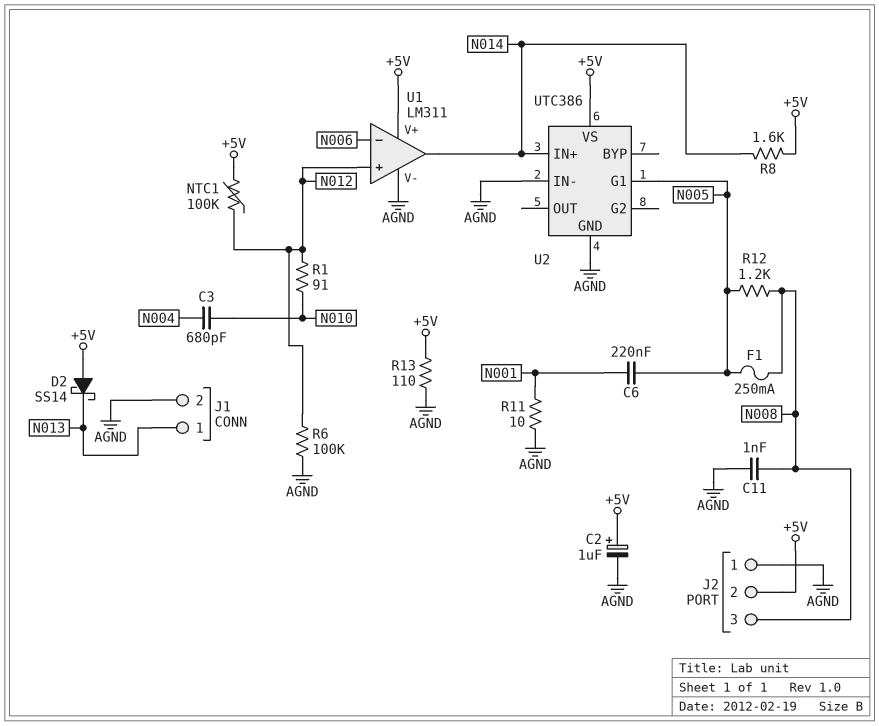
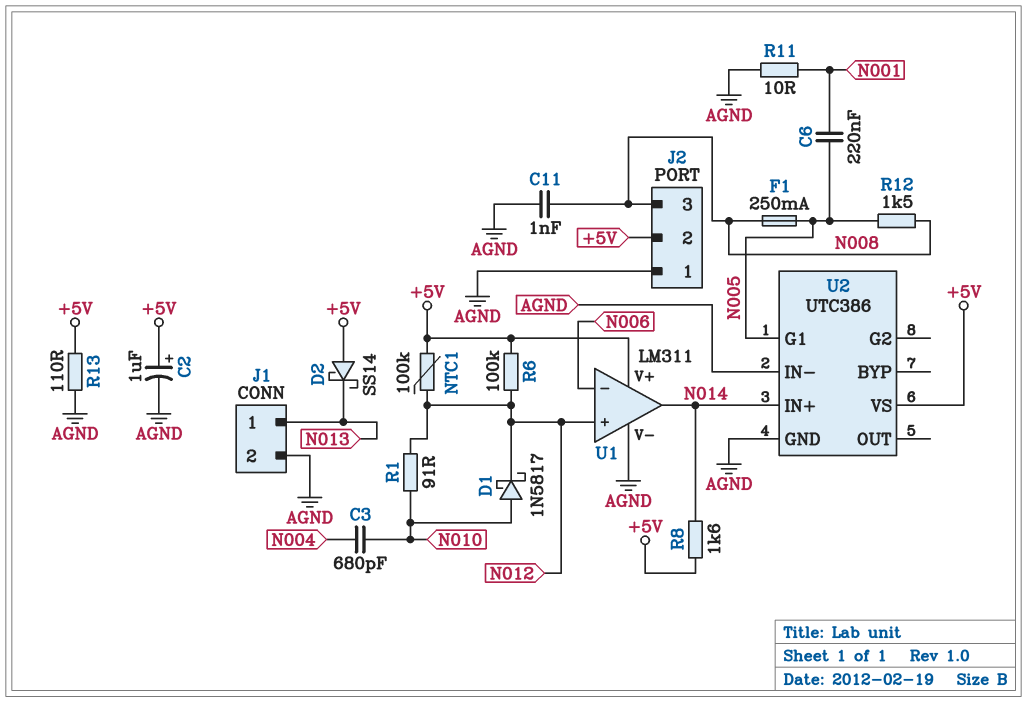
D1: none -> schottky 1N5817 (A N010, K N012)
R6: 100k (AGND, N012) -> 100k (+5V, N012)
R12: 1.2k (N005, N008) -> 1.5k (N005, N008)

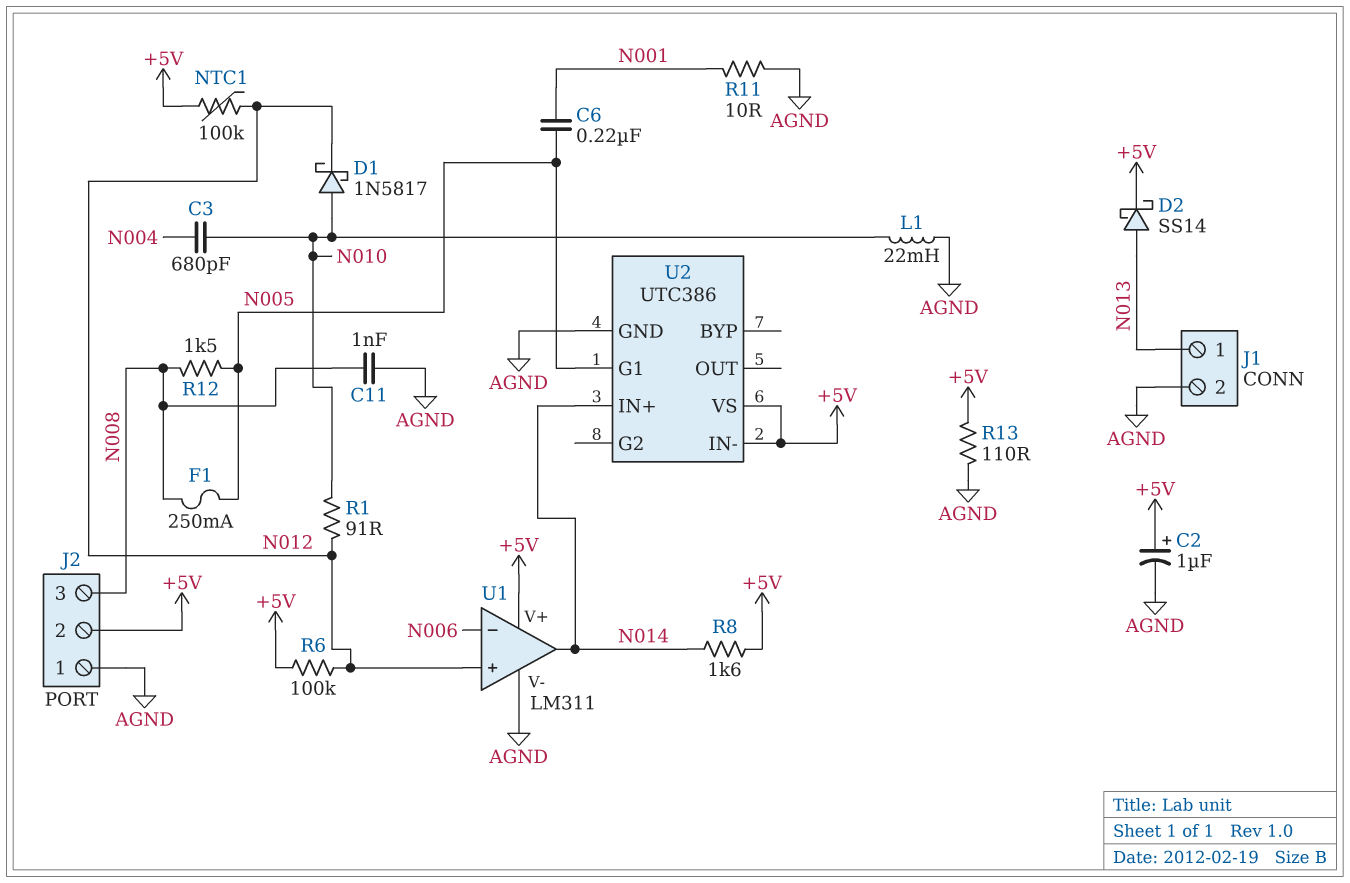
D2: schottky SS14 (A +5V, K N013) -> schottky SS14 (A N013, K +5V)
L1: none -> 22mH (AGND, N010)
U2 pin IN-: AGND -> +5V

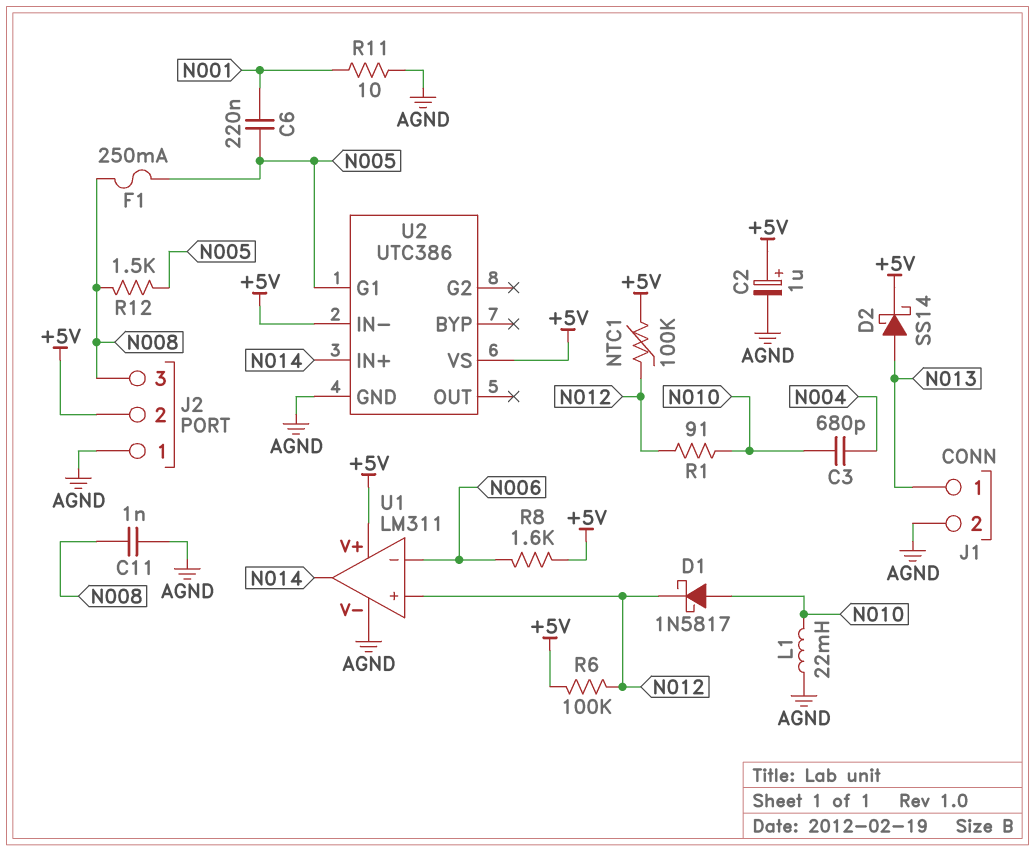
R8: 1.6k (+5V, N014) -> 1.6k (+5V, N006)
R13: 110 (+5V, AGND) -> none

